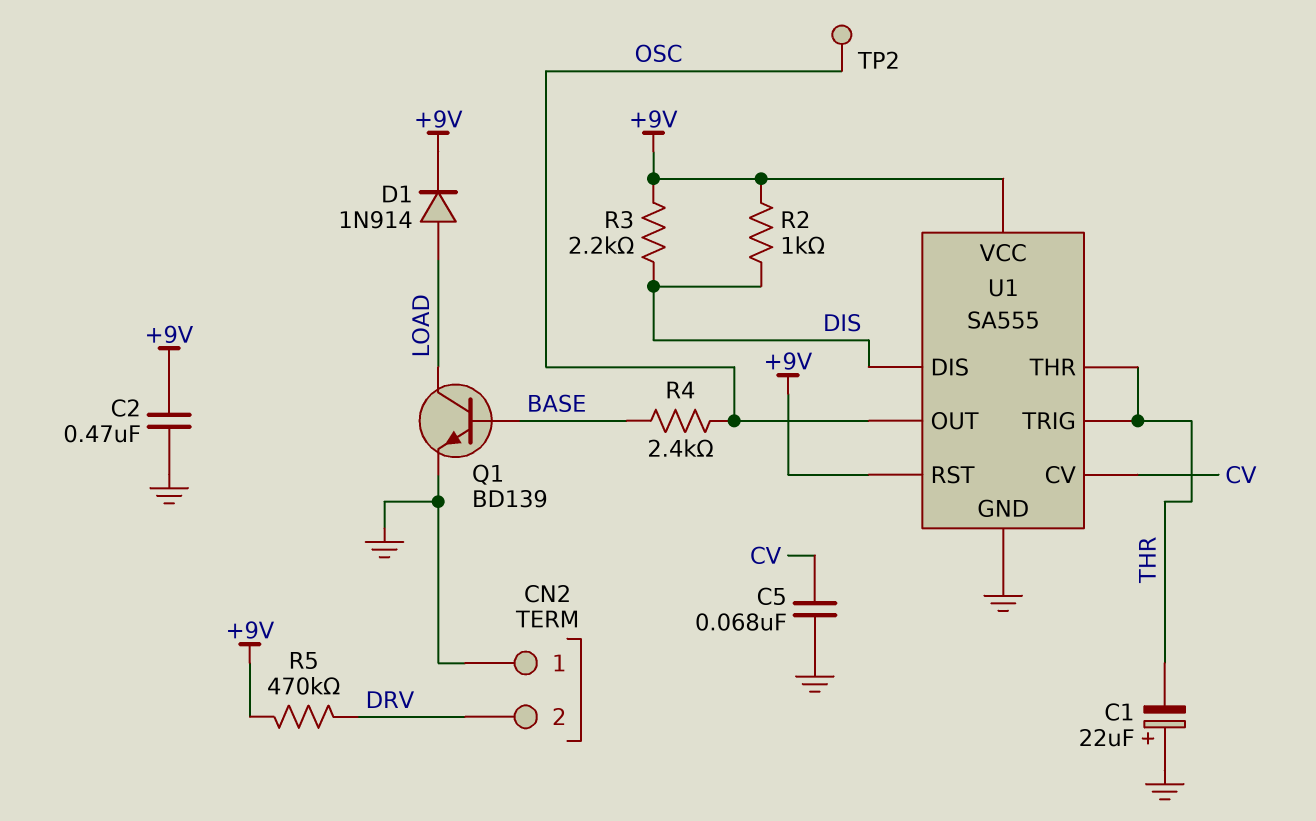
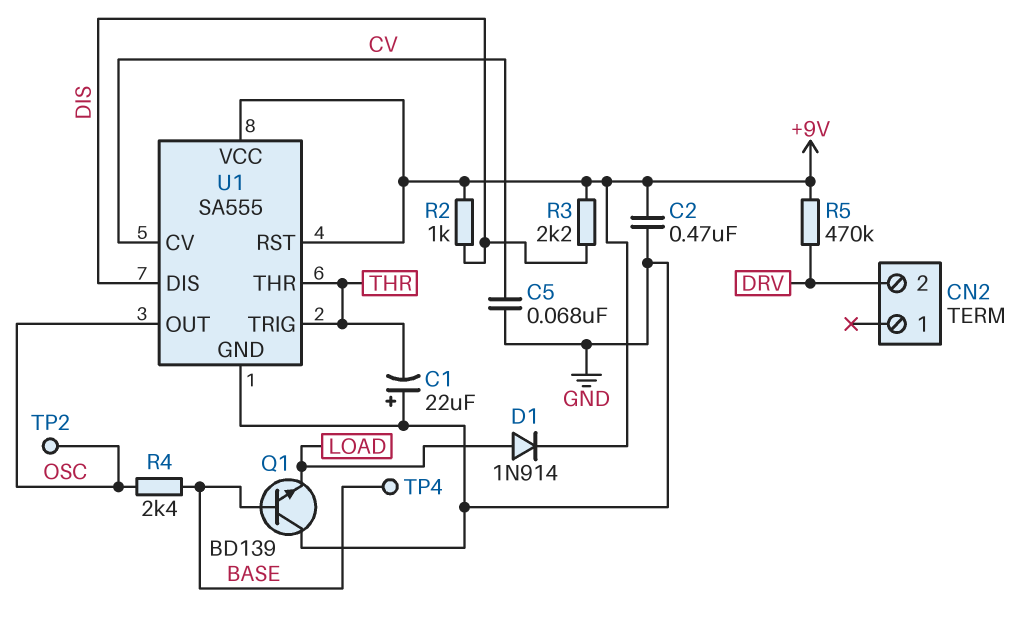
CN2 pin 1: GND -> none
Q1: NPN BD139 (B BASE, C LOAD, E GND) -> NPN BD139 (B BASE, C GND, E LOAD)
TP4: none -> test point (BASE)

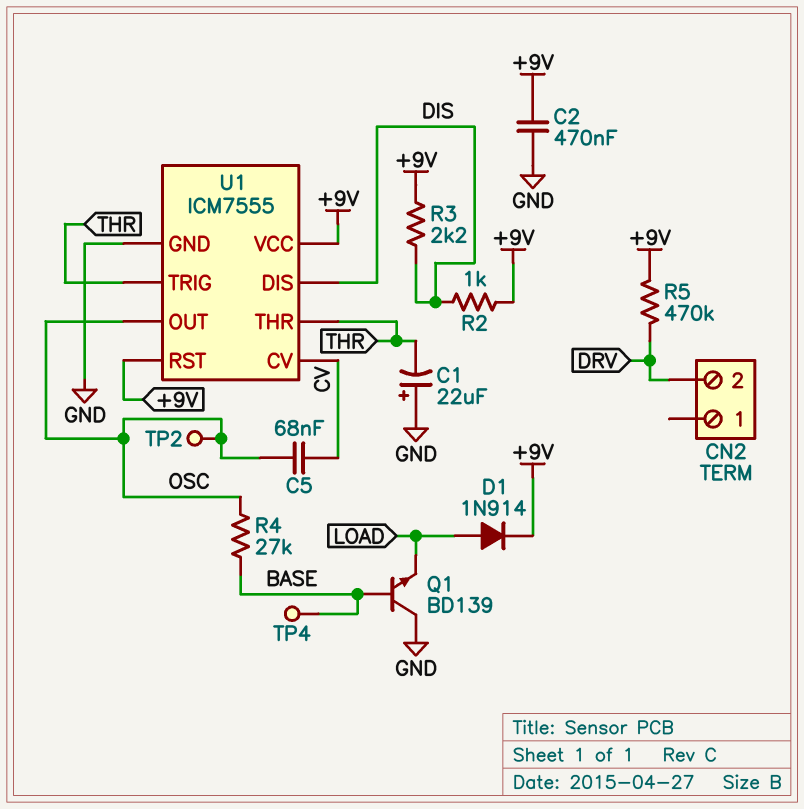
C5: 68nF (CV, GND) -> 68nF (CV, OSC)
R4: 2.4k (BASE, OSC) -> 27k (BASE, OSC)
U1: SA555 -> ICM7555

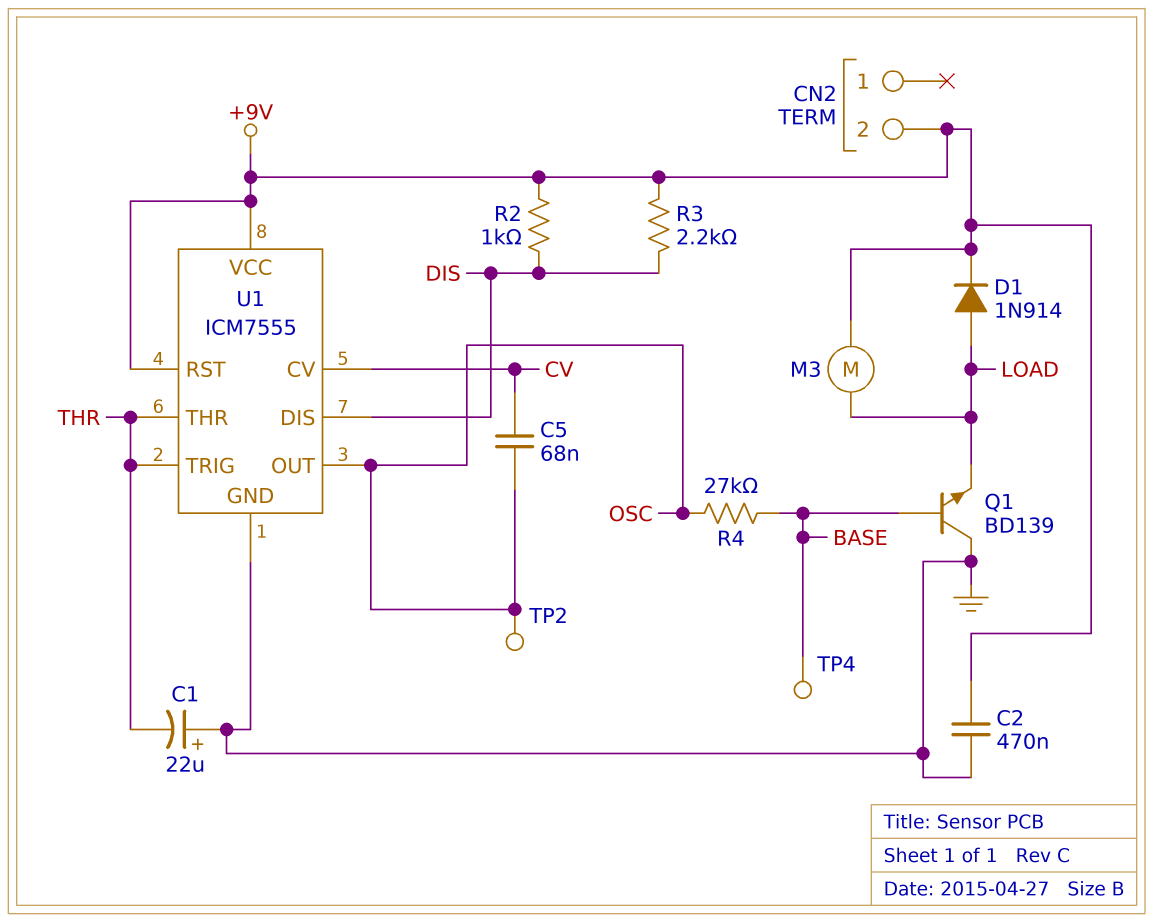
CN2 pin 2: DRV -> +9V
M3: none -> motor (+9V, LOAD)
R5: 470k (+9V, DRV) -> none

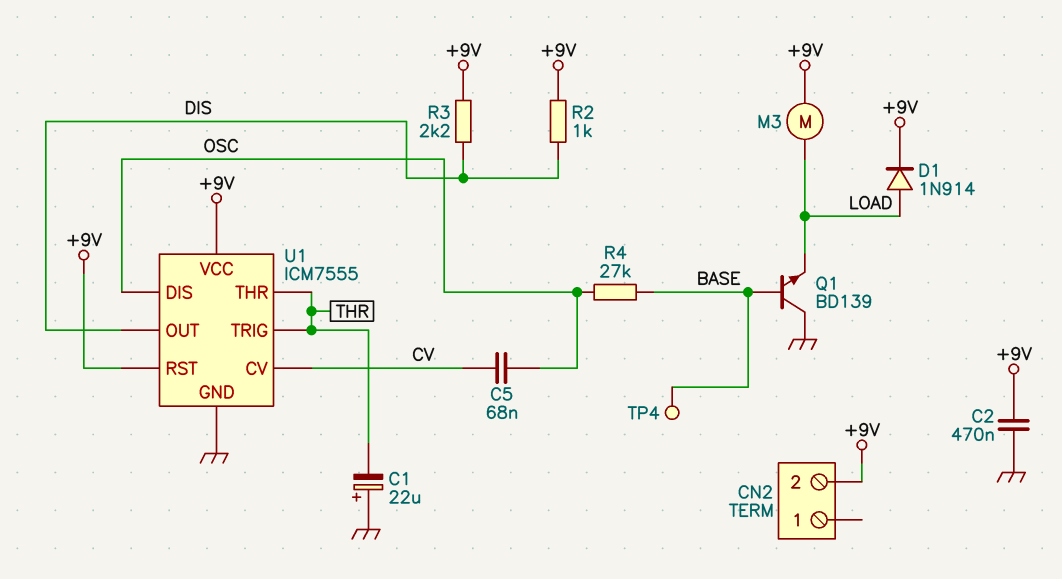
TP2: test point (OSC) -> none
U1 pin DIS: DIS -> OSC
U1 pin OUT: OSC -> DIS

